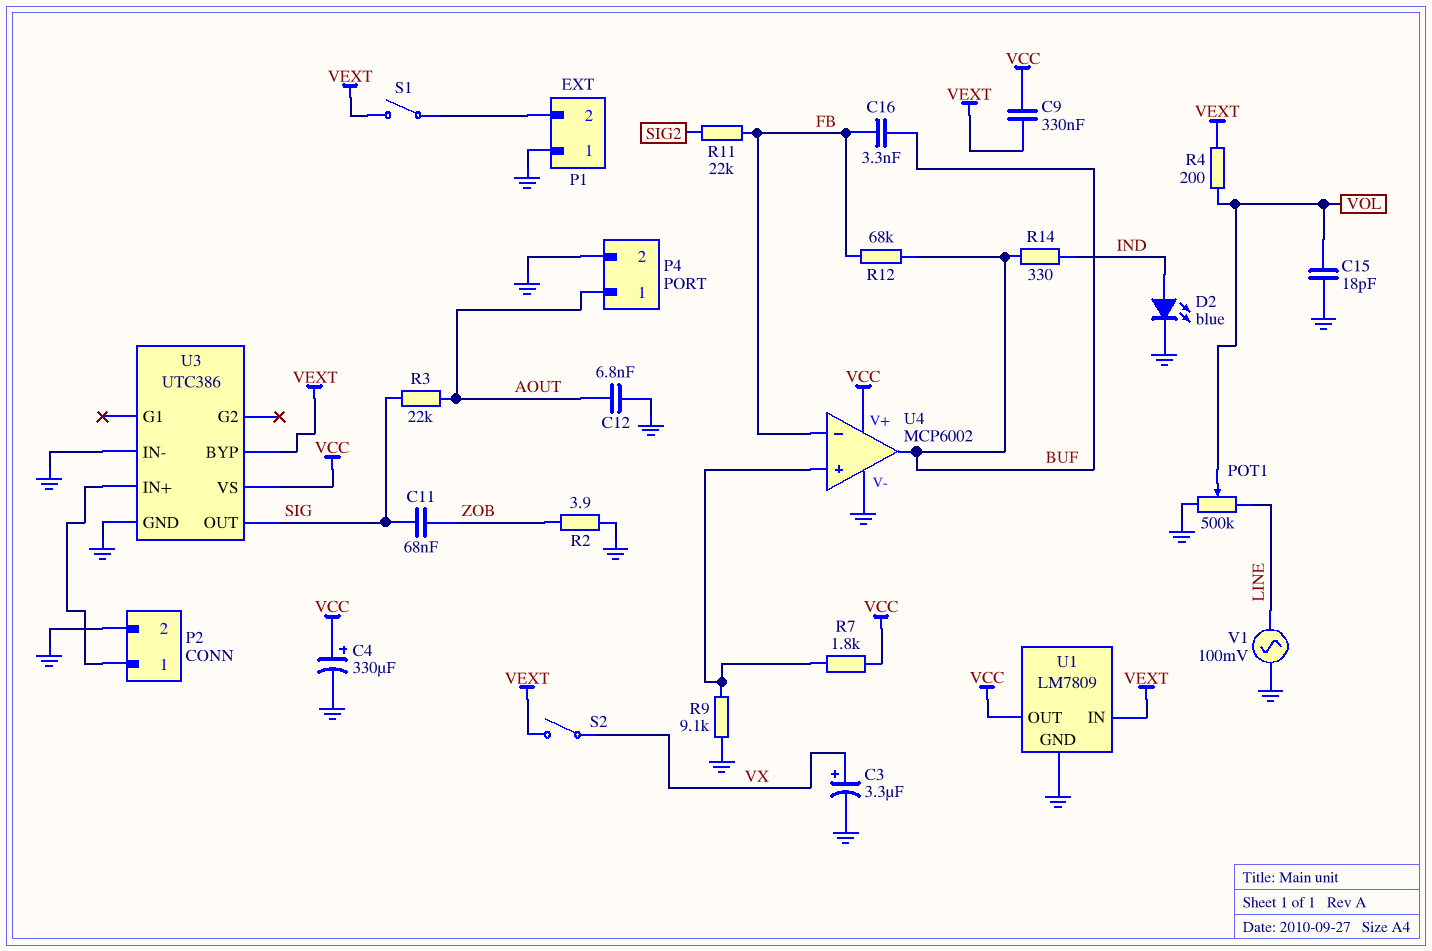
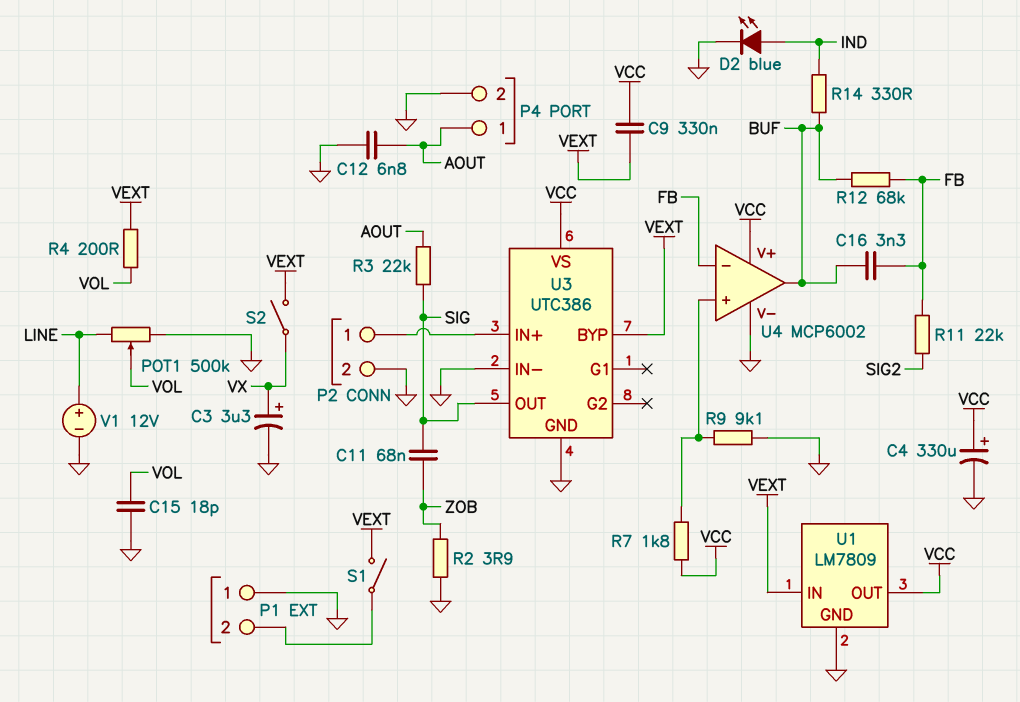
V1: AC 100mV (GND, LINE) -> 12V (plus LINE, minus GND)

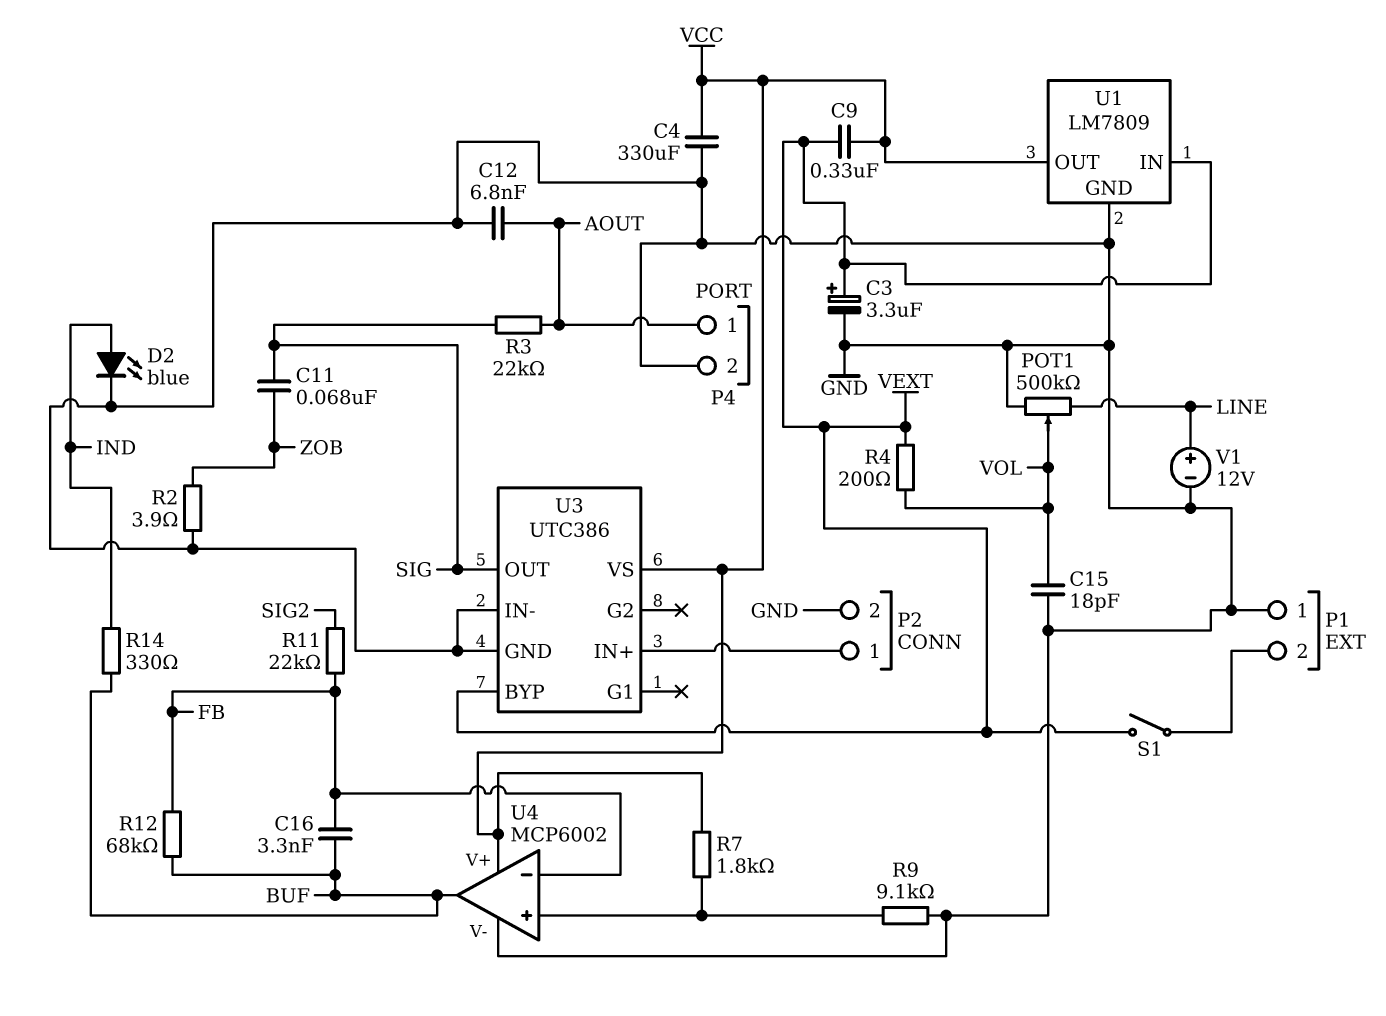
C3: 3.3uF (plus VX, minus GND) -> 3.3uF (plus VEXT, minus GND)
C4: 330uF (plus VCC, minus GND) -> 330uF (GND, VCC)
S2: switch (VEXT, VX) -> none

